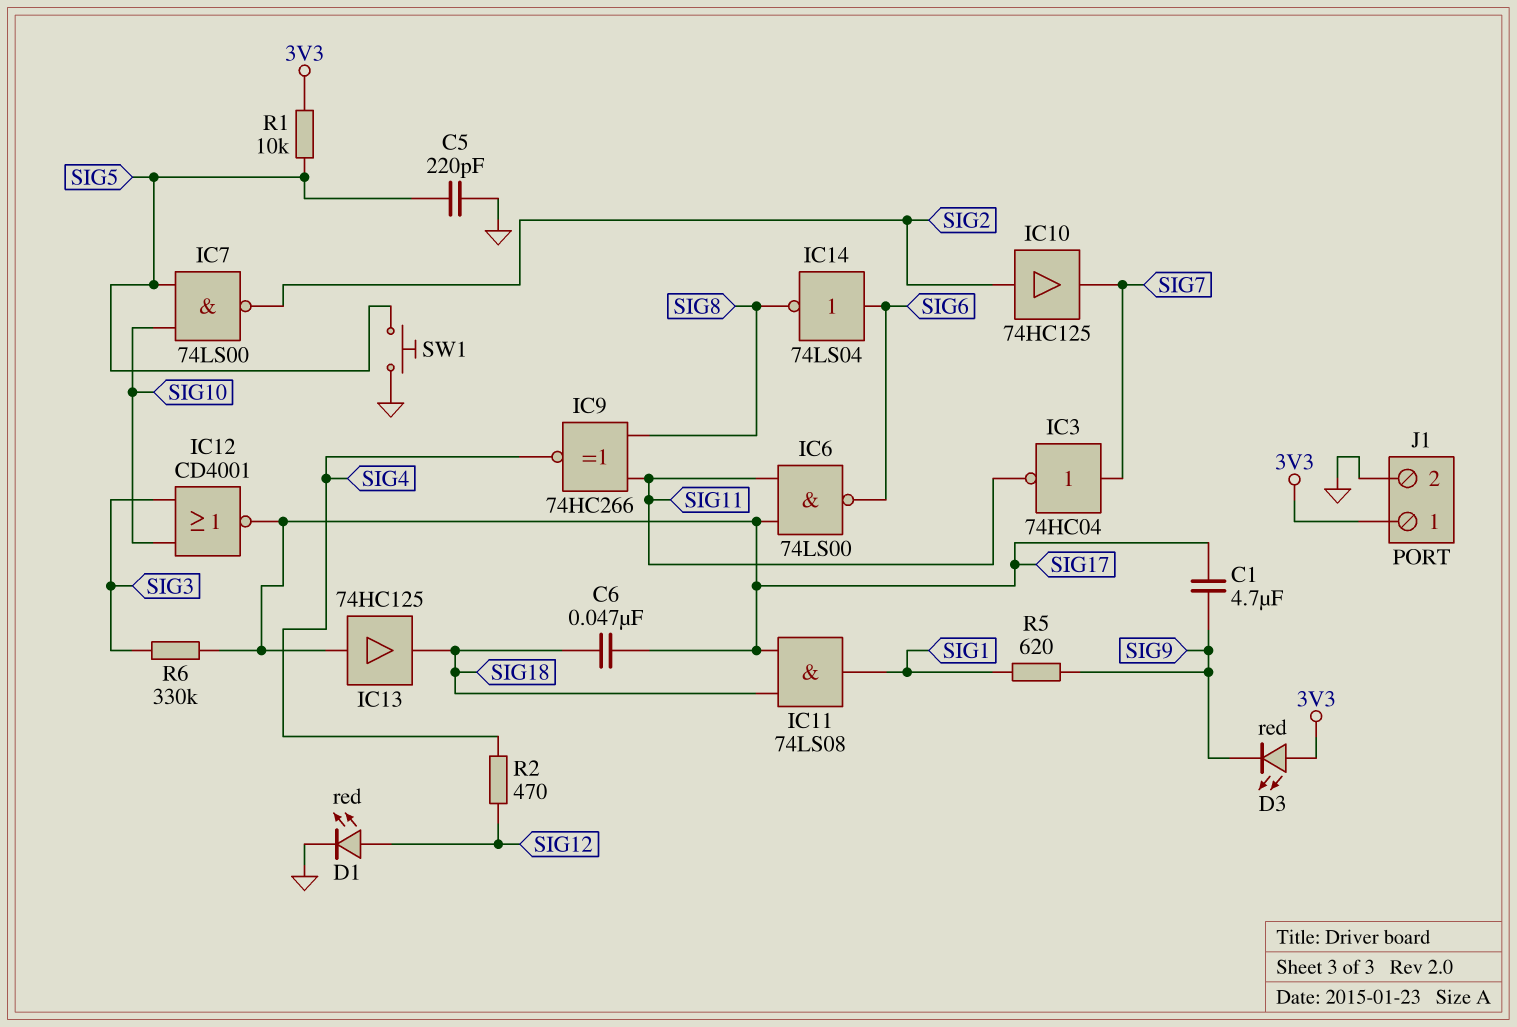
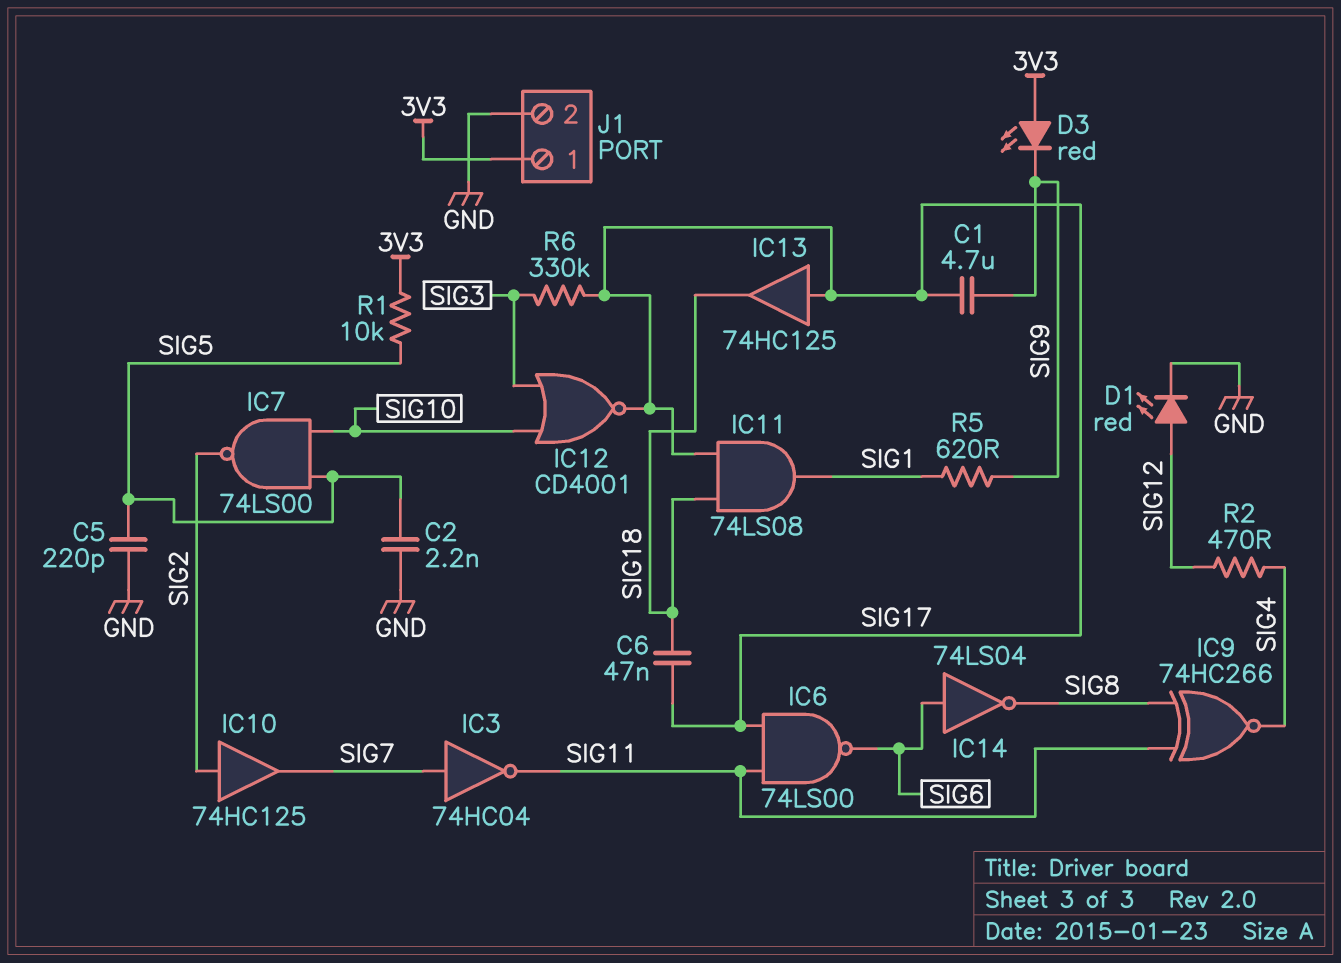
C2: none -> 2.2nF (GND, SIG5)
SW1: button (GND, SIG5) -> none

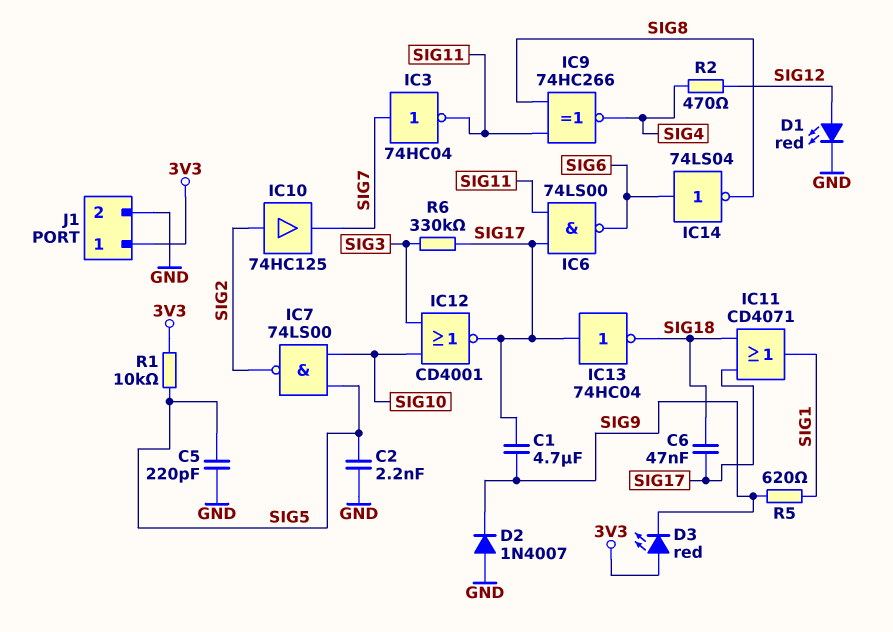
D2: none -> diode 1N4007 (A GND, K SIG9)
IC11: AND 74LS08 (in SIG17, in SIG18, out SIG1) -> OR CD4071 (in SIG17, in SIG18, out SIG1)
IC13: buffer 74HC125 (in SIG17, out SIG18) -> NOT 74HC04 (in SIG17, out SIG18)

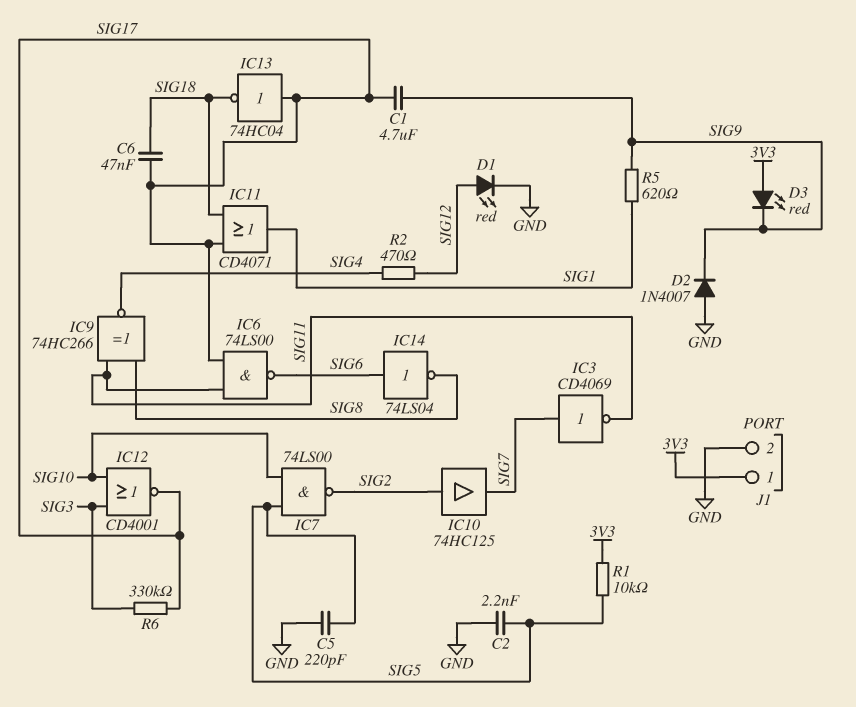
IC3: NOT 74HC04 (in SIG7, out SIG11) -> NOT CD4069 (in SIG7, out SIG11)

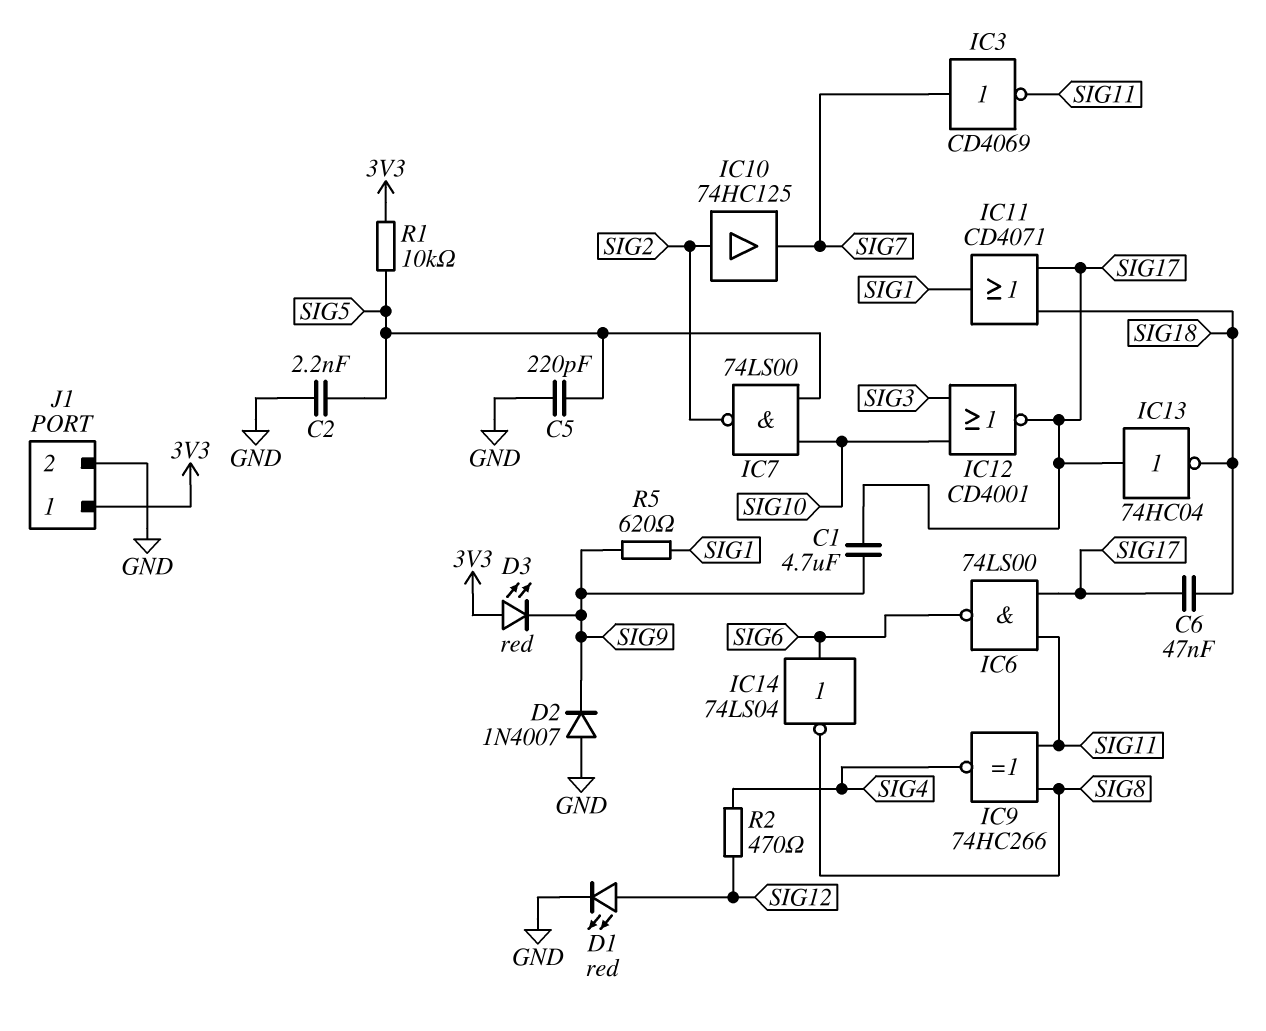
R6: 330k (SIG3, SIG17) -> none

